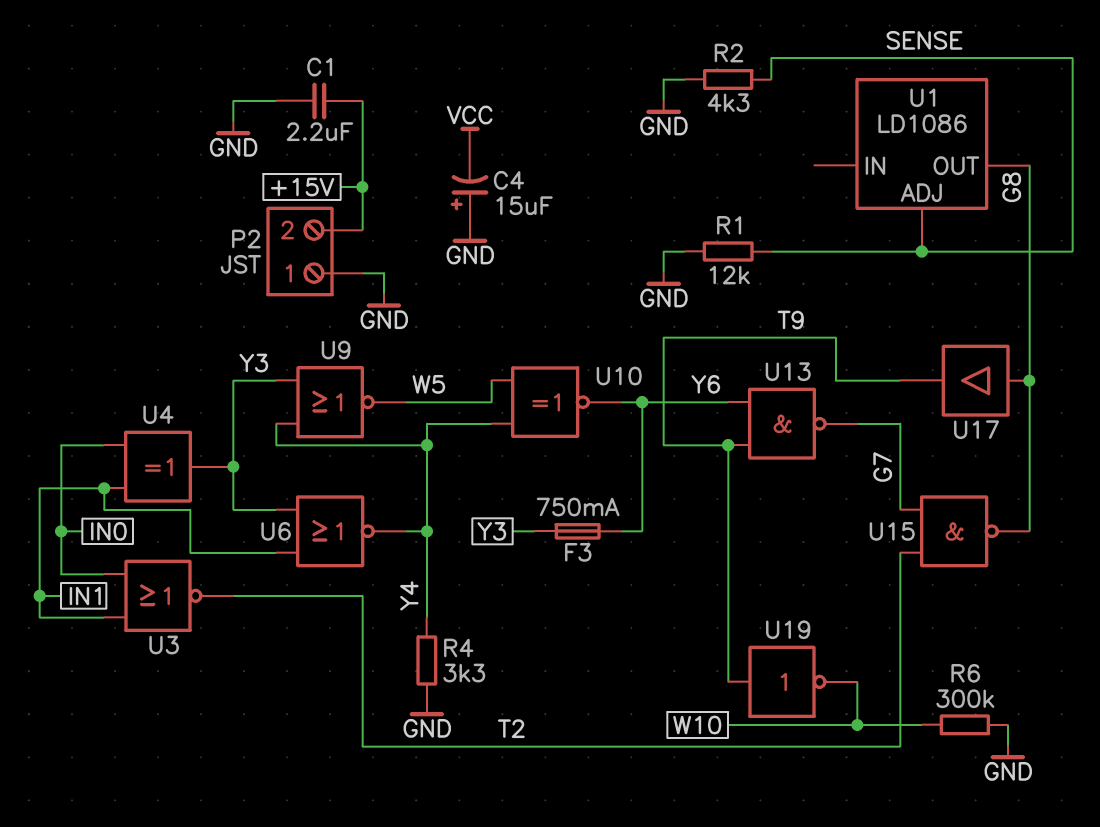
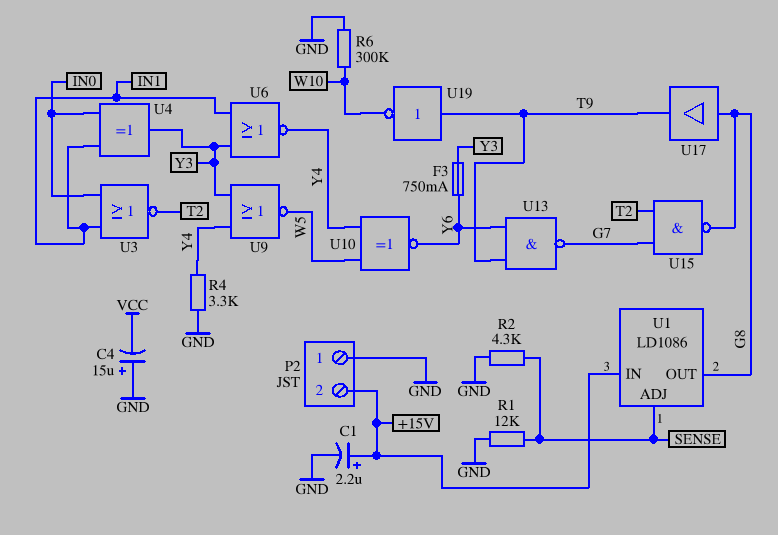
C1: 2.2uF (+15V, GND) -> 2.2uF (plus +15V, minus GND)
U1 pin IN: none -> +15V

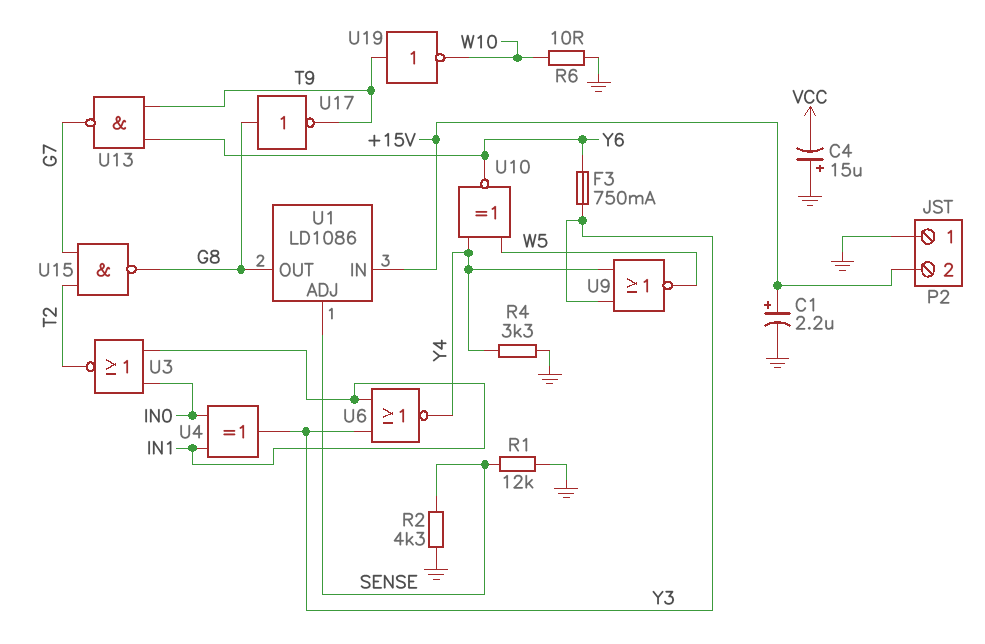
R6: 300k (GND, W10) -> 10 (GND, W10)
U17: buffer (in G8, out T9) -> NOT (in G8, out T9)

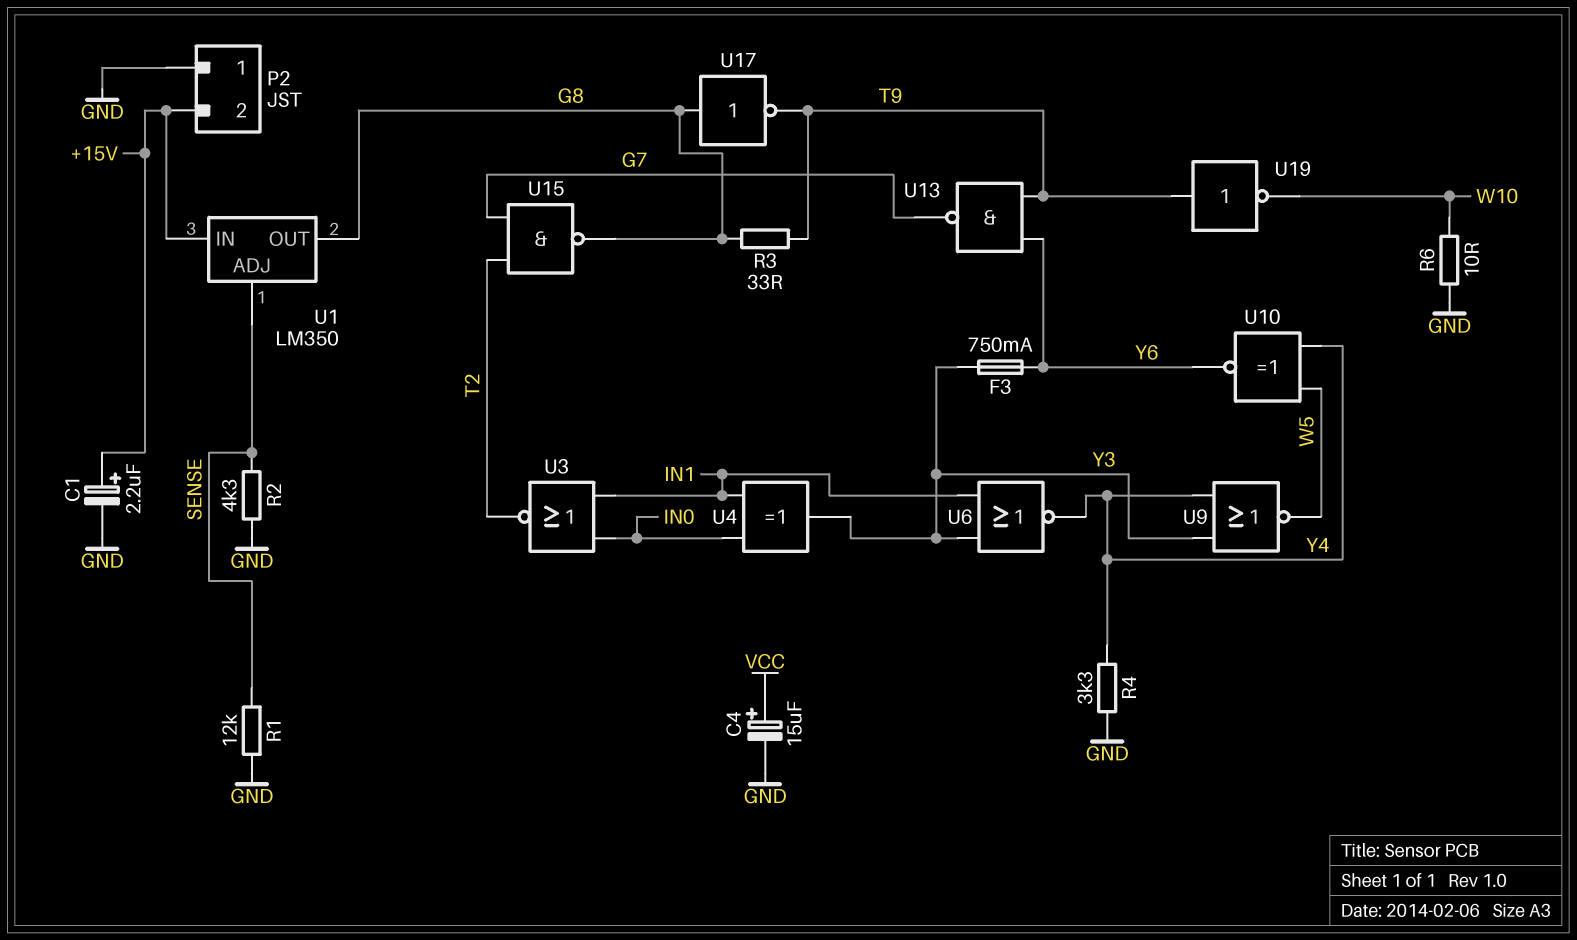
C4: 15uF (plus GND, minus VCC) -> 15uF (plus VCC, minus GND)
R3: none -> 33 (G8, T9)
U1: LD1086 -> LM350

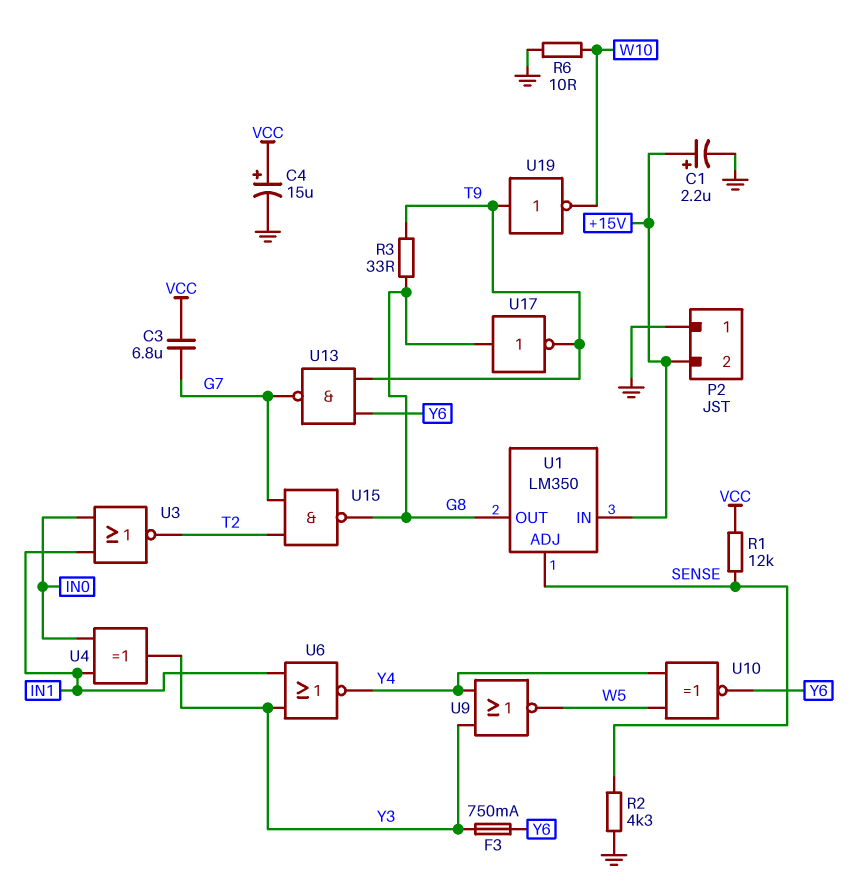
C3: none -> 6.8uF (G7, VCC)
R1: 12k (GND, SENSE) -> 12k (SENSE, VCC)
R4: 3.3k (GND, Y4) -> none

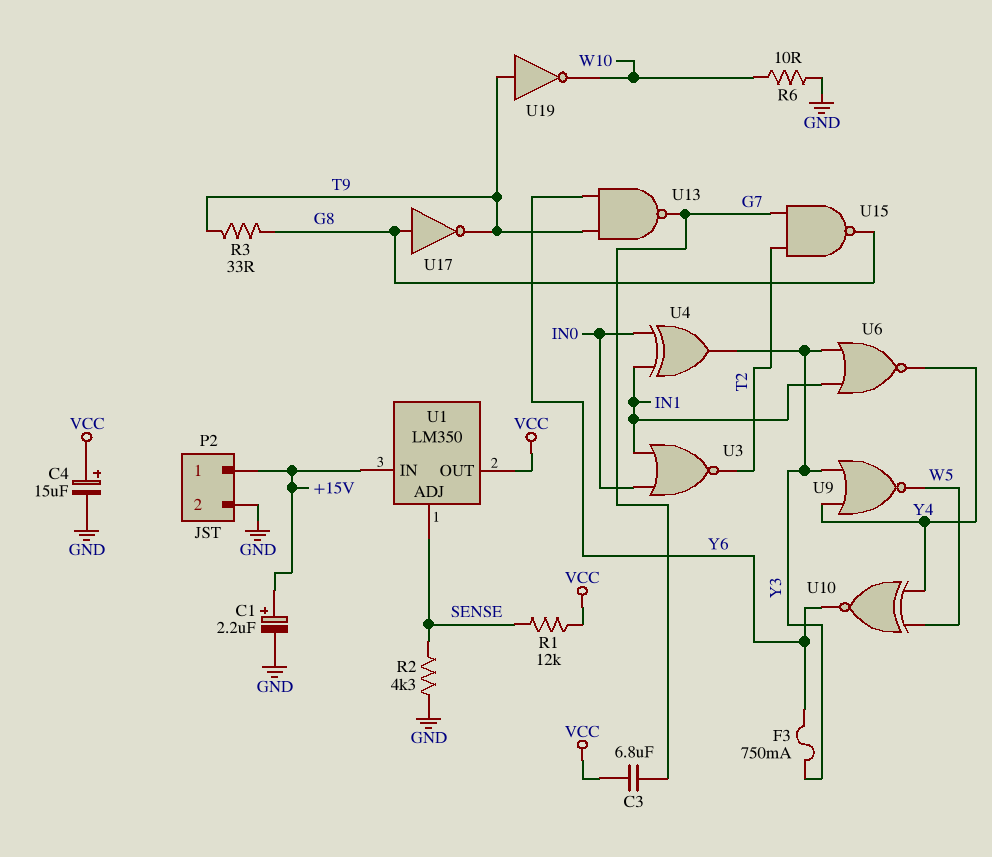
P2 pin 1: GND -> +15V
P2 pin 2: +15V -> GND
U1 pin OUT: G8 -> VCC

